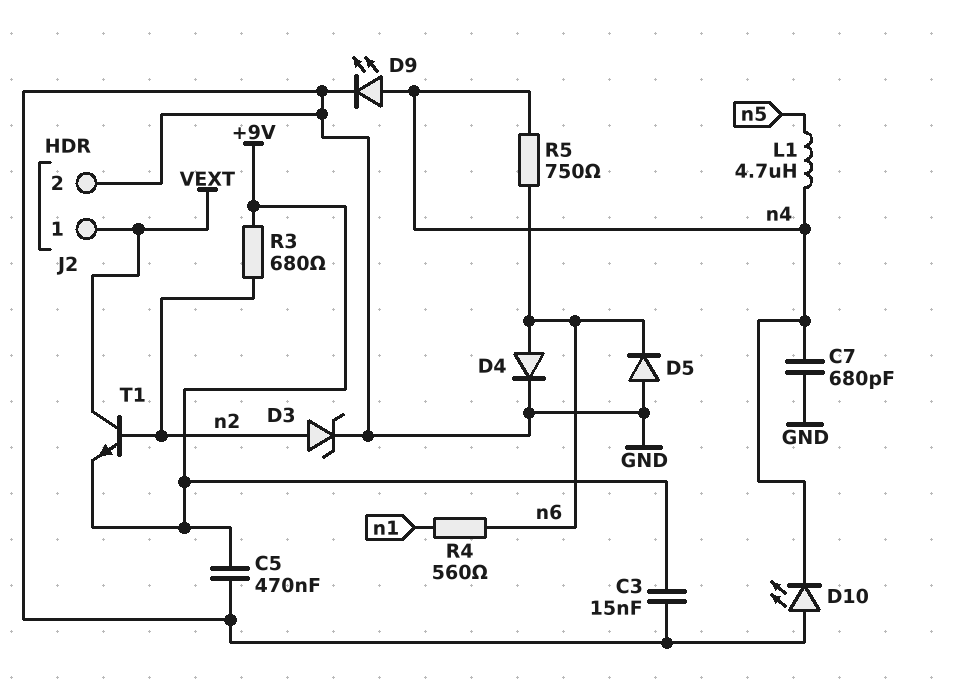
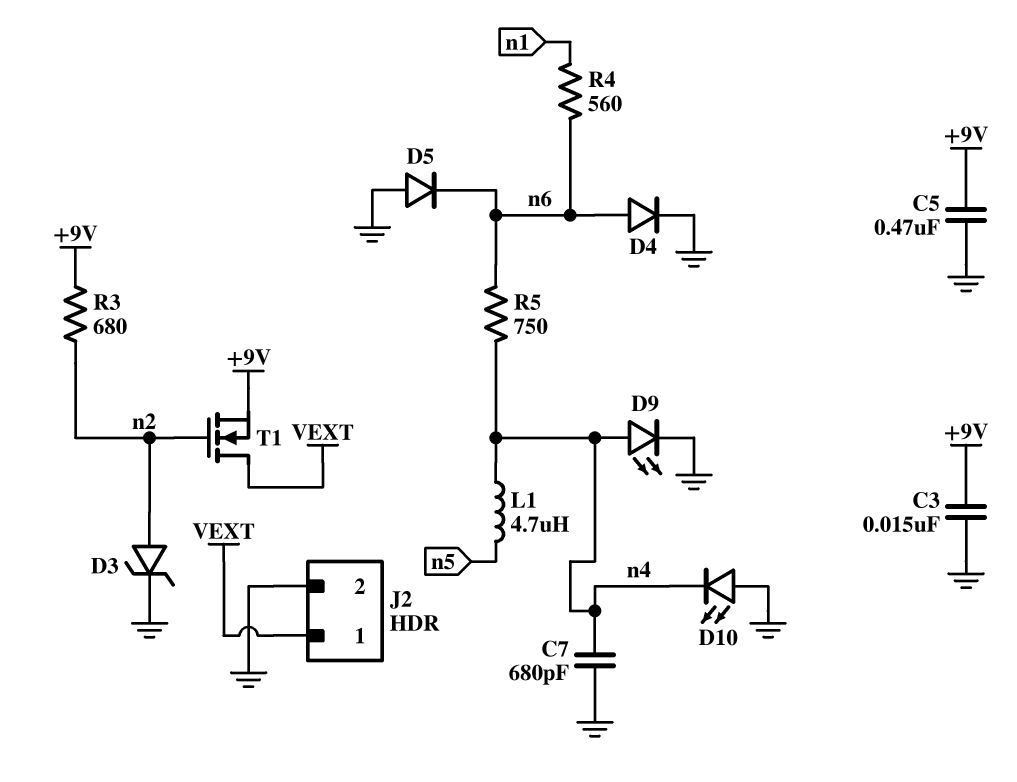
T1: NPN (B n2, C VEXT, E +9V) -> NMOS (G n2, D VEXT, S +9V)

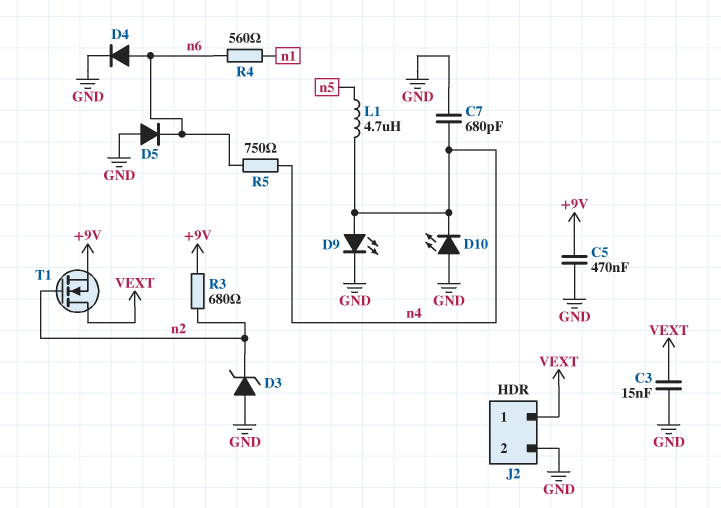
C3: 15nF (+9V, GND) -> 15nF (GND, VEXT)
D3: zener (A n2, K GND) -> zener (A GND, K n2)

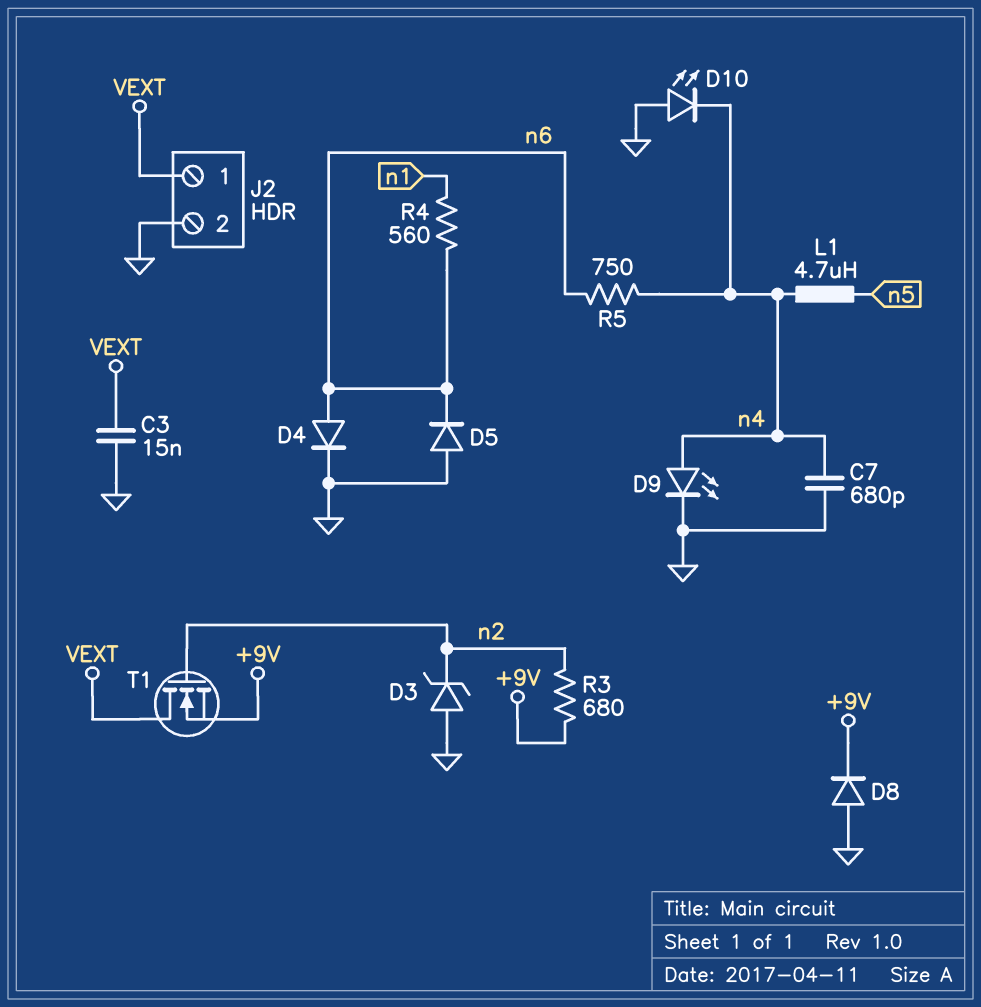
C5: 470nF (+9V, GND) -> none
D8: none -> diode (A GND, K +9V)

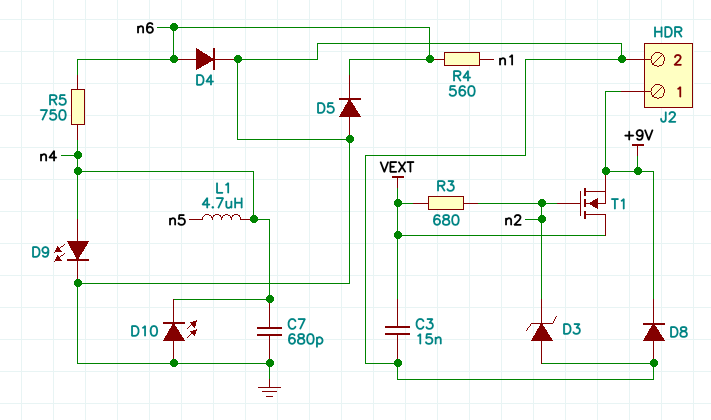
J2 pin 1: VEXT -> +9V
R3: 680 (+9V, n2) -> 680 (VEXT, n2)

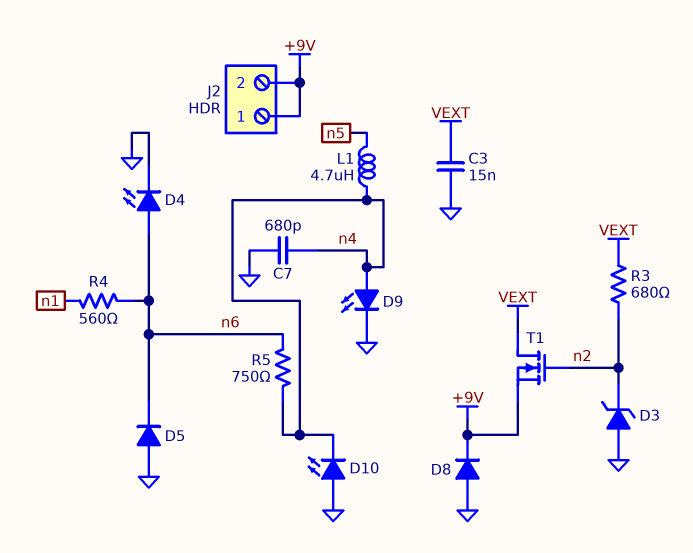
D4: diode (A n6, K GND) -> LED (A n6, K GND)
J2 pin 2: GND -> +9V

